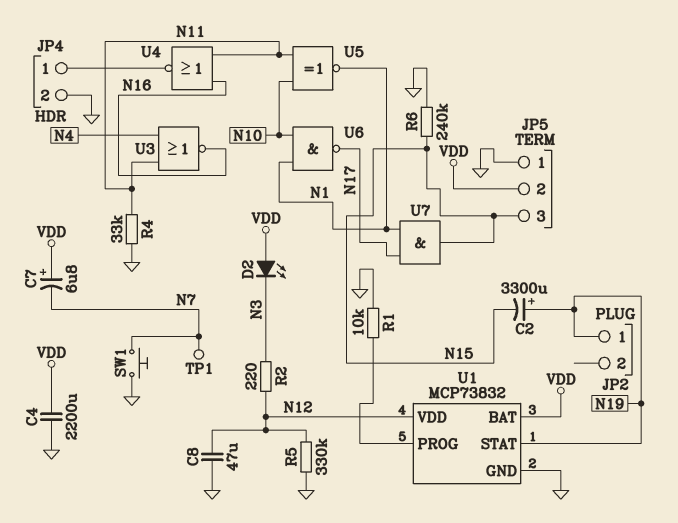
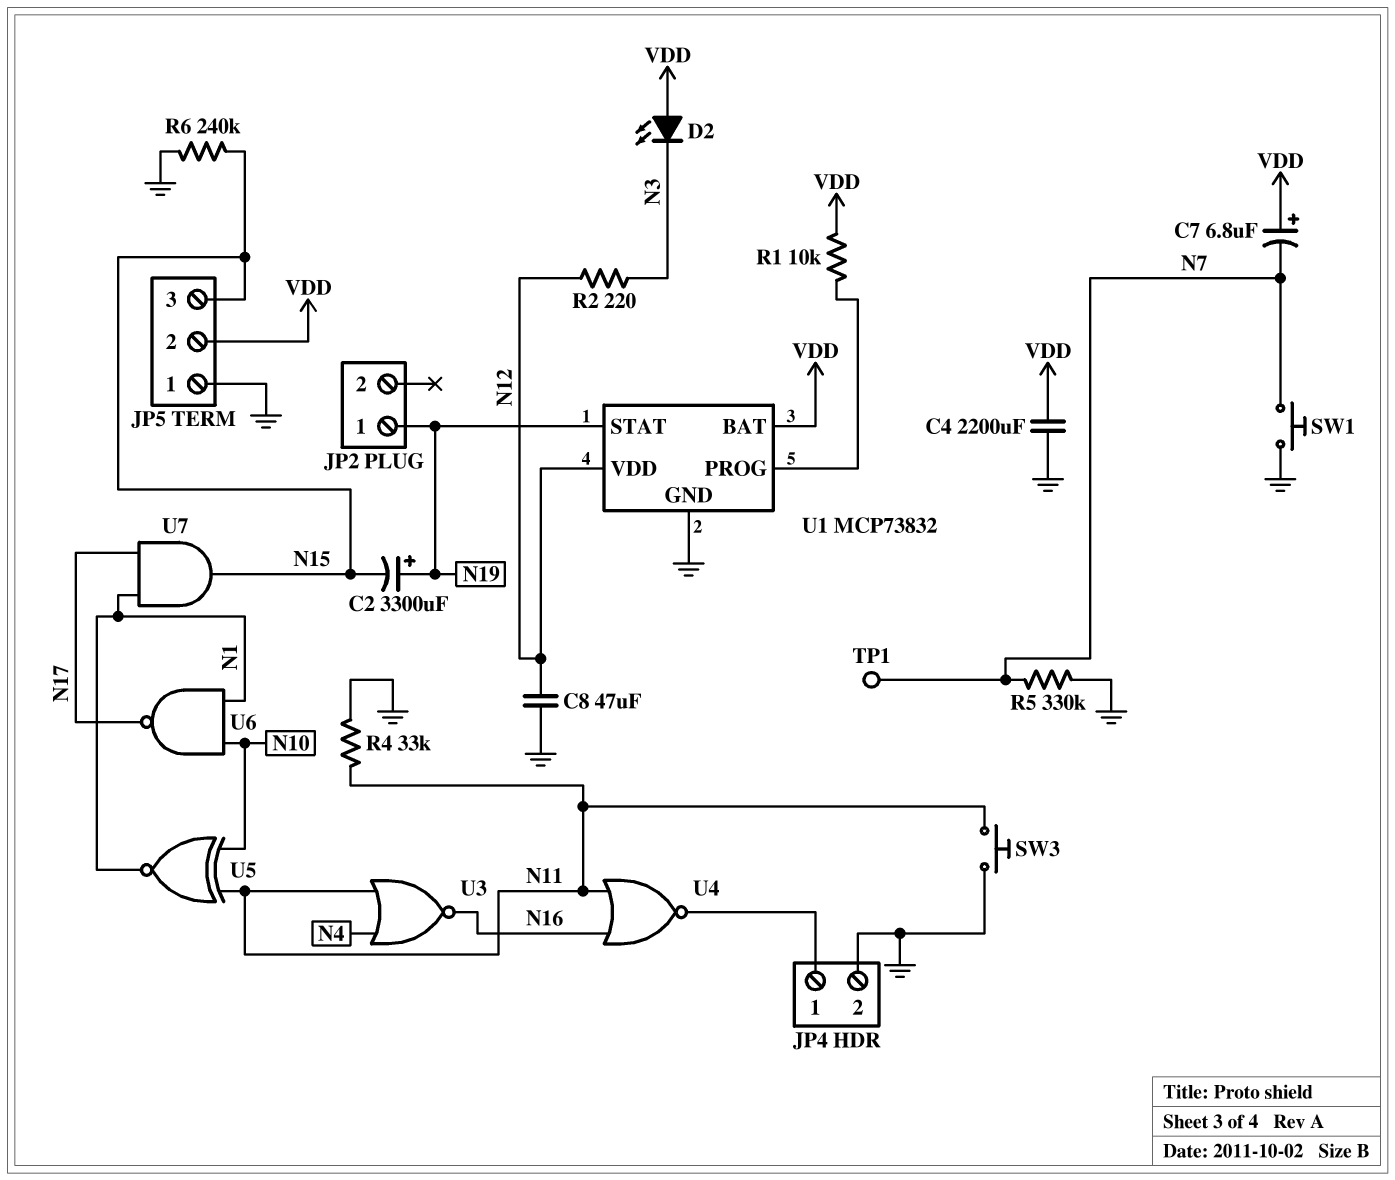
R1: 10k (GND, U1/PROG) -> 10k (U1/PROG, VDD)
R5: 330k (GND, N12) -> 330k (GND, N7)
SW3: none -> button (GND, N11)

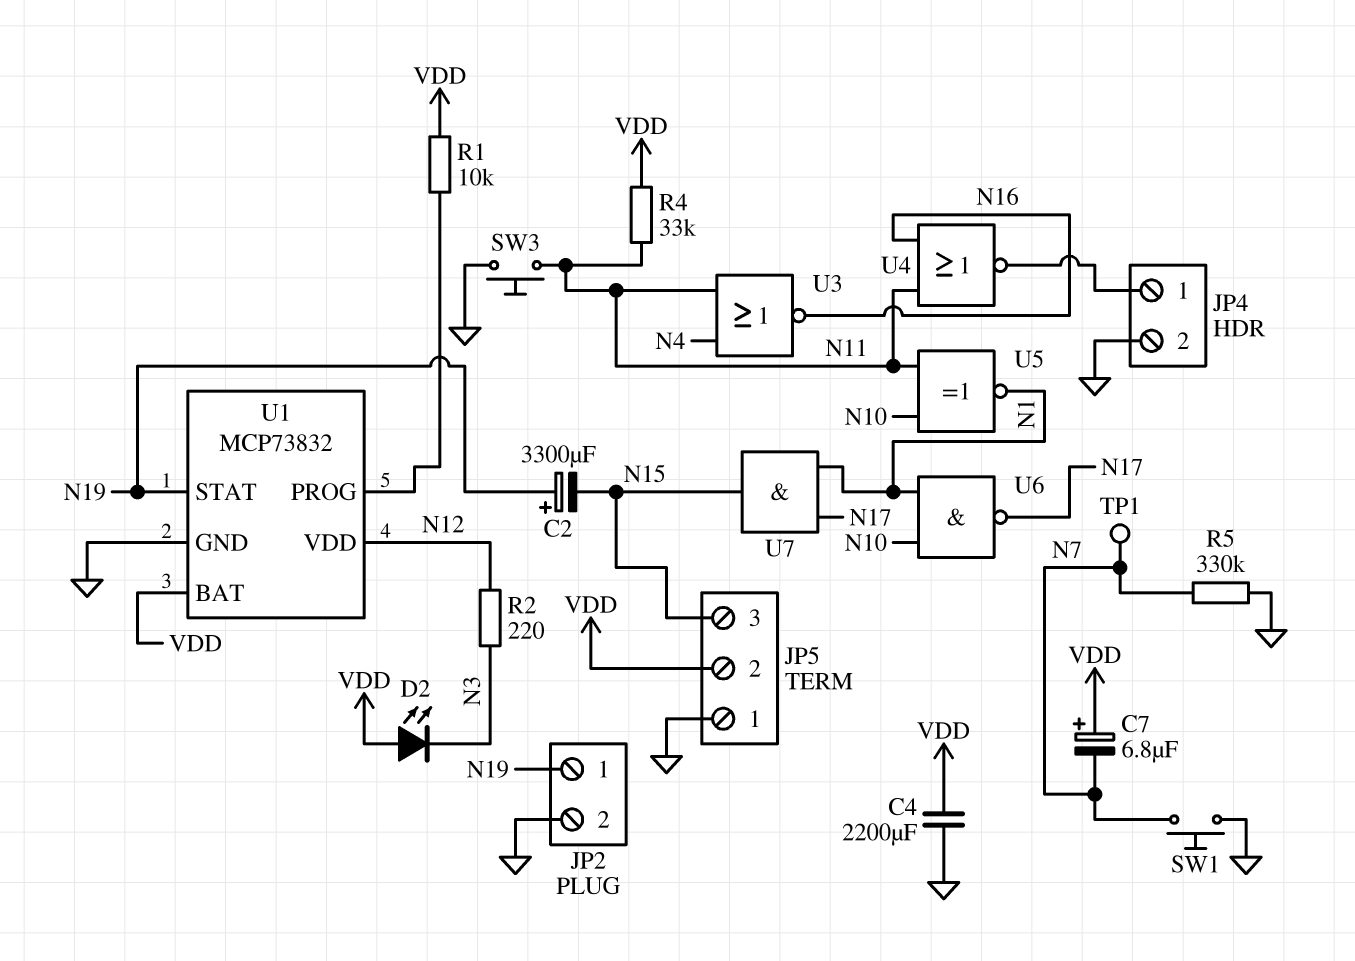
C8: 47uF (GND, N12) -> none
JP2 pin 2: none -> GND
R4: 33k (GND, N11) -> 33k (N11, VDD)
R6: 240k (GND, N15) -> none

